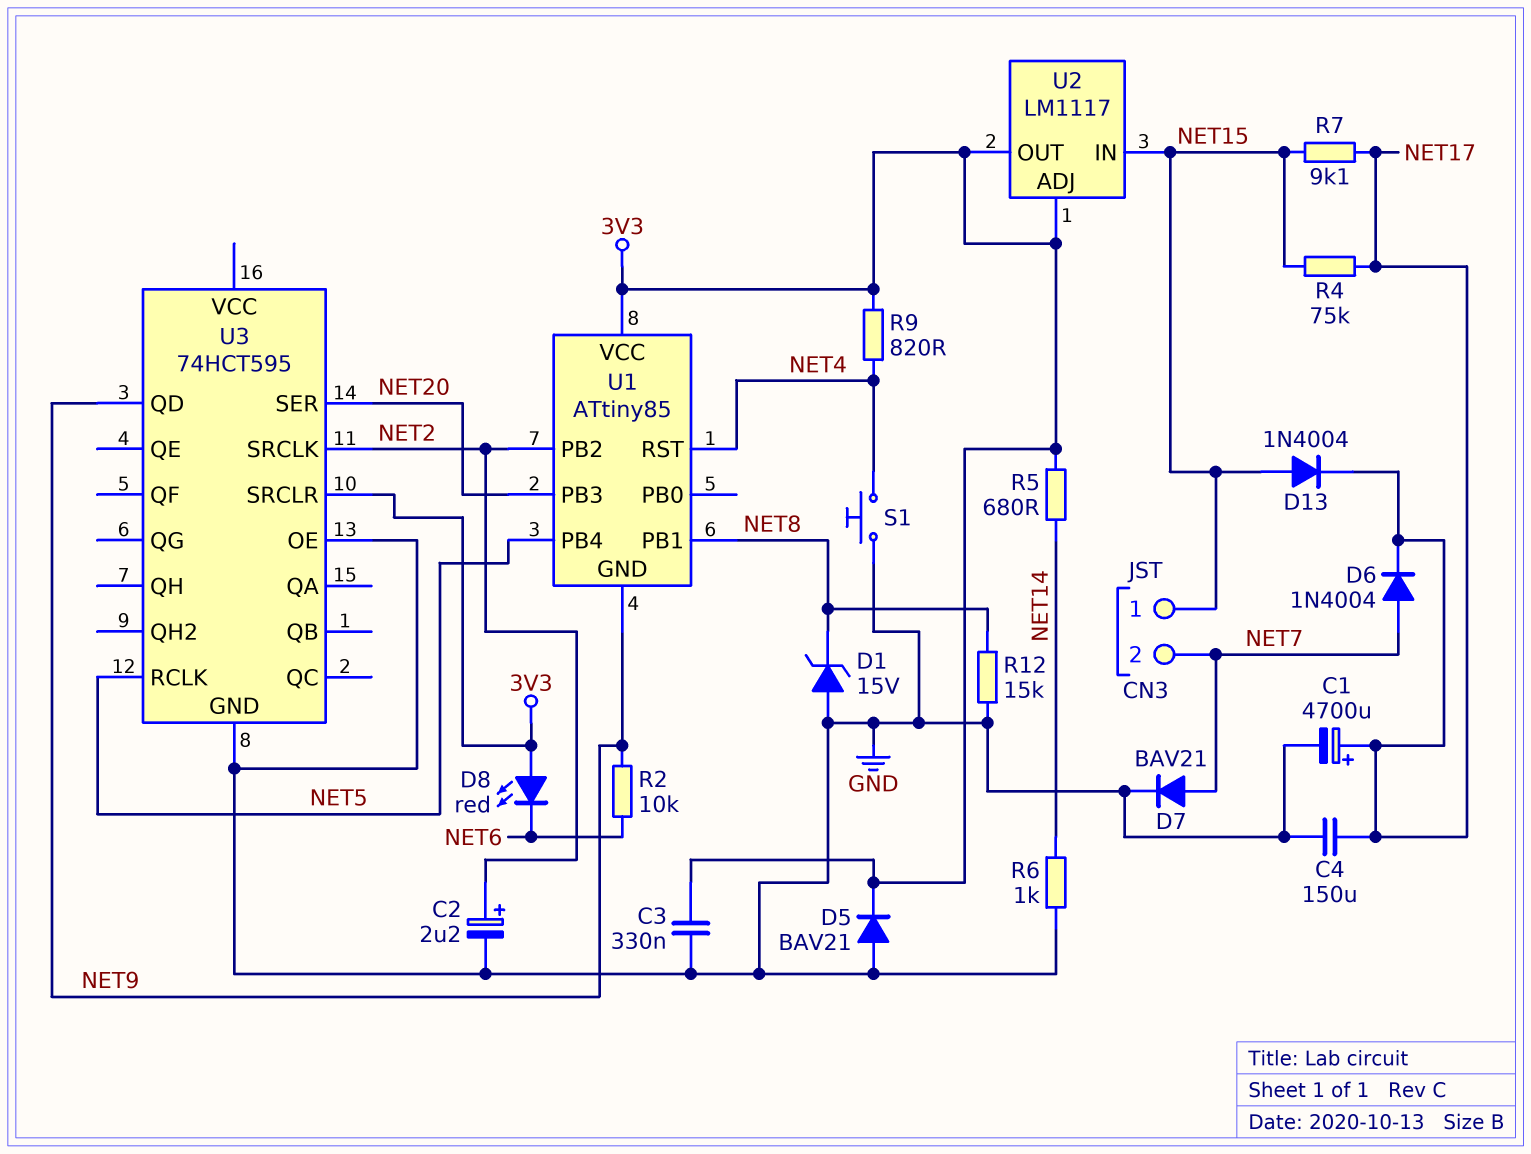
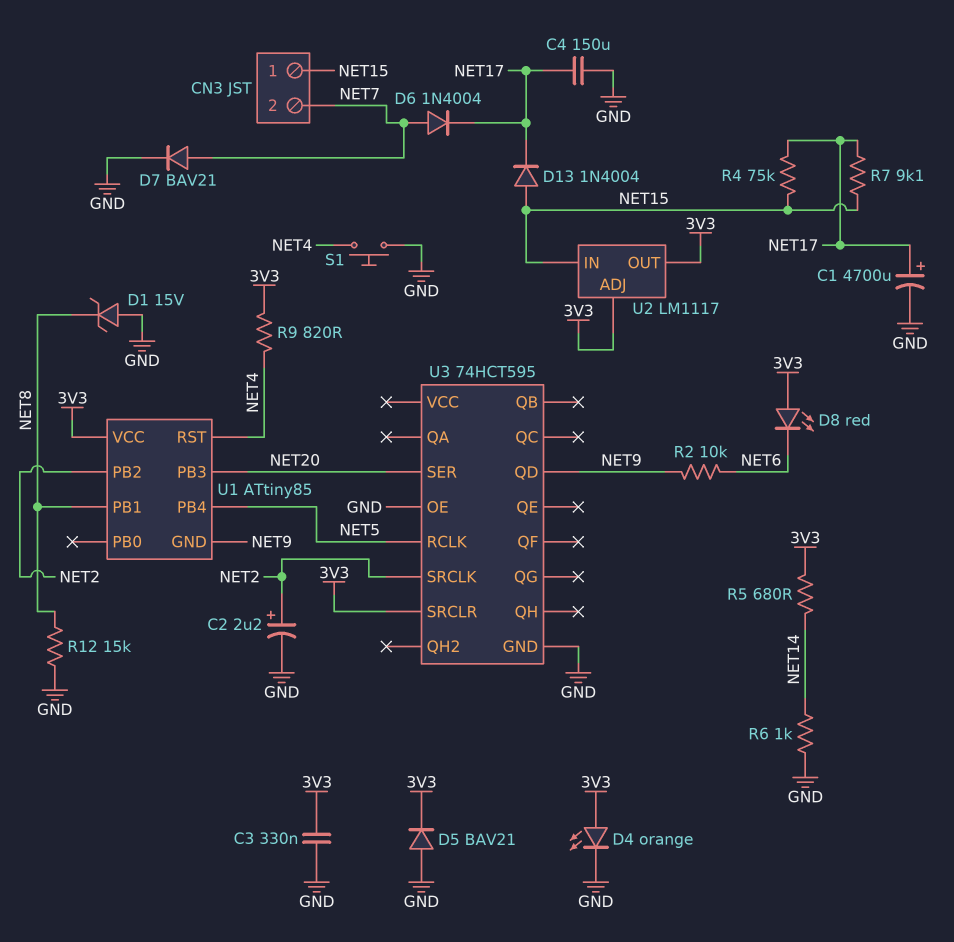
D4: none -> LED orange (A 3V3, K GND)

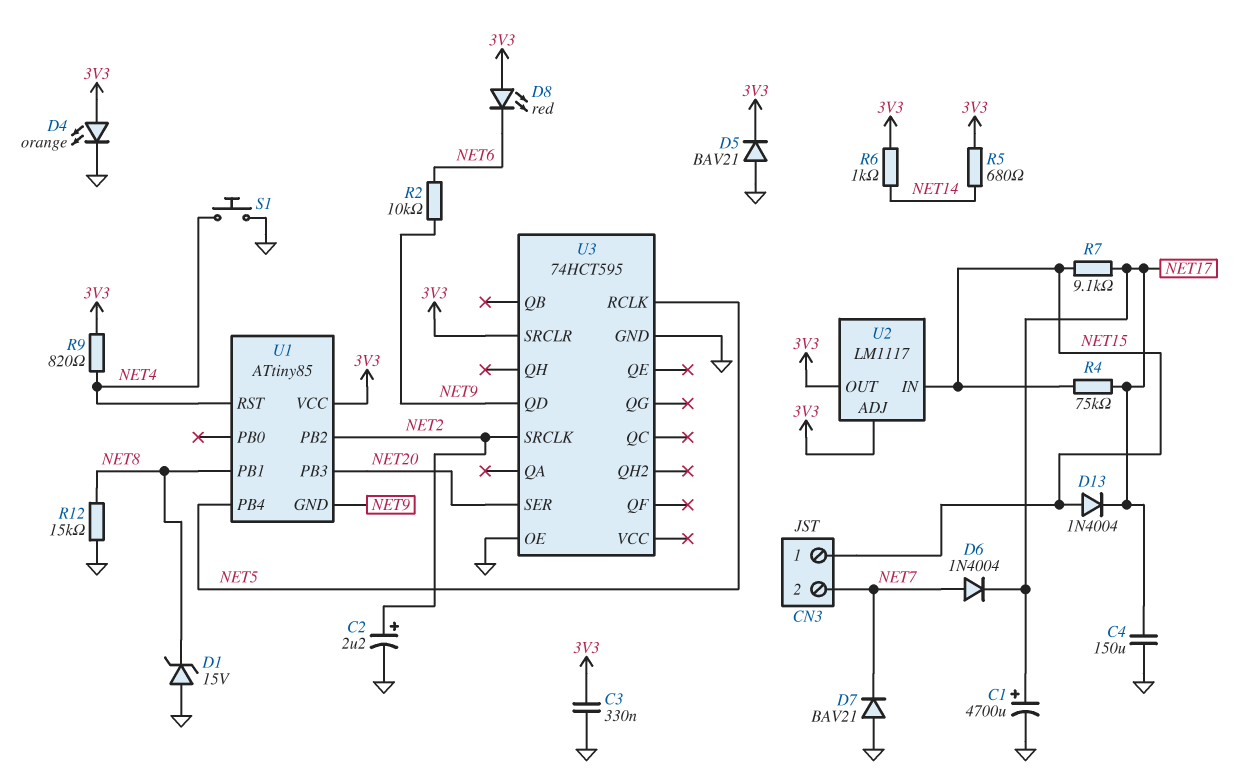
D7: diode BAV21 (A NET7, K GND) -> diode BAV21 (A GND, K NET7)
R6: 1k (GND, NET14) -> 1k (3V3, NET14)

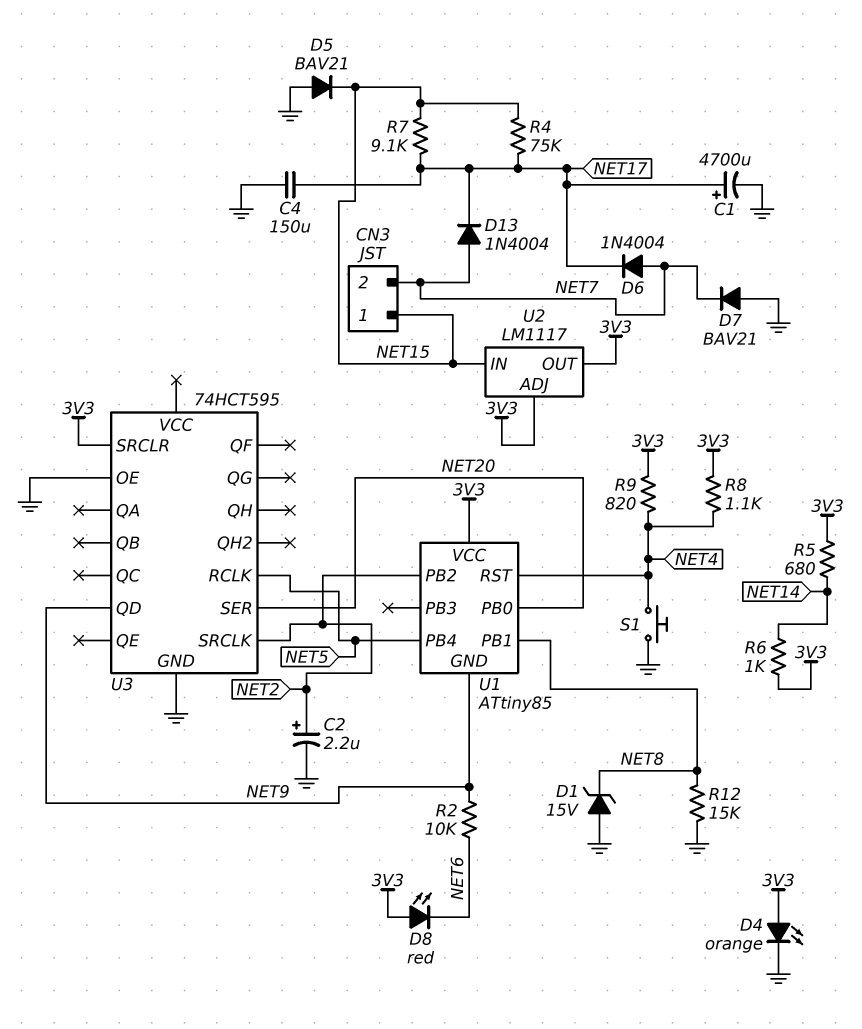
C3: 330nF (3V3, GND) -> none
D5: diode BAV21 (A GND, K 3V3) -> diode BAV21 (A GND, K NET15)
D13: diode 1N4004 (A NET15, K NET17) -> diode 1N4004 (A NET7, K NET17)
R8: none -> 1.1k (3V3, NET4)
U1 pin PB0: none -> NET20
U1 pin PB3: NET20 -> none

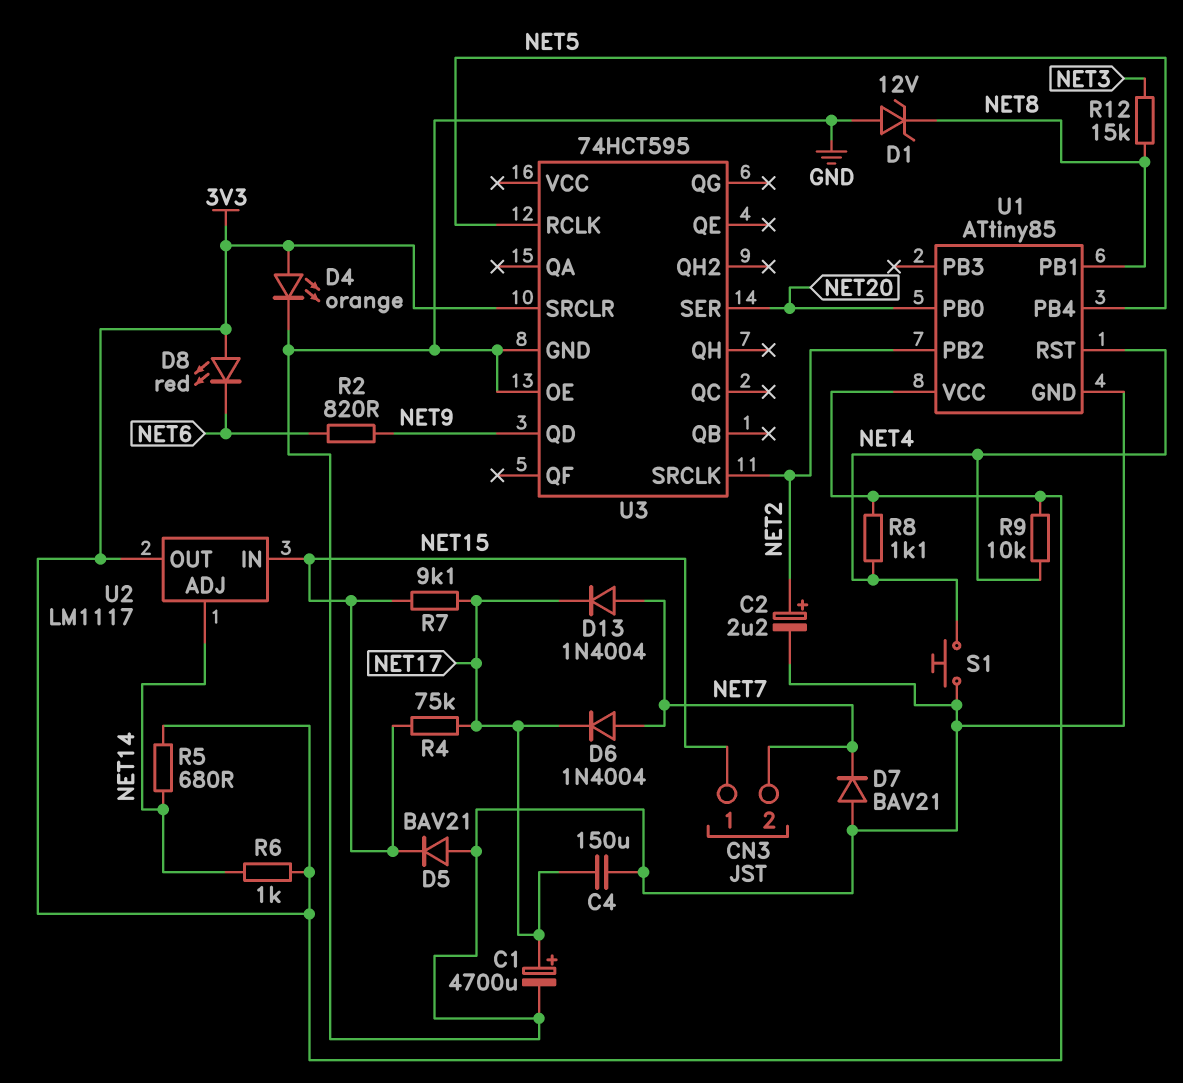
D1: zener 15V (A GND, K NET8) -> zener 12V (A GND, K NET8)
R2: 10k (NET6, NET9) -> 820 (NET6, NET9)
R9: 820 (3V3, NET4) -> 10k (3V3, NET4)
R12: 15k (GND, NET8) -> 15k (NET3, NET8)
U1 pin GND: NET9 -> GND
U2 pin ADJ: 3V3 -> NET14

